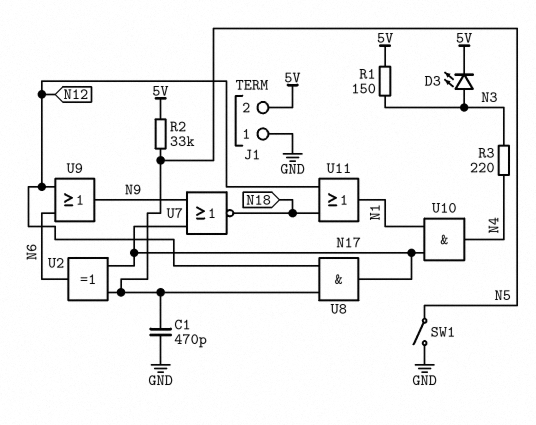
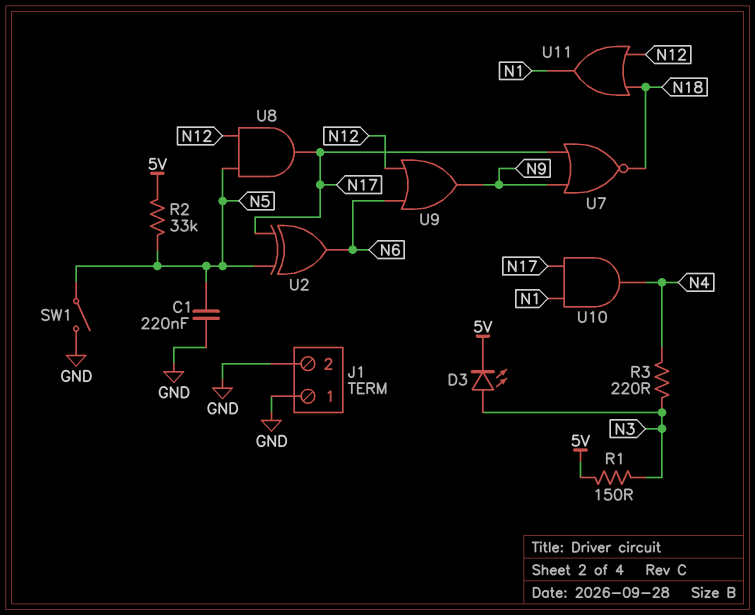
C1: 470pF (GND, N5) -> 220nF (GND, N5)
J1 pin 2: 5V -> GND

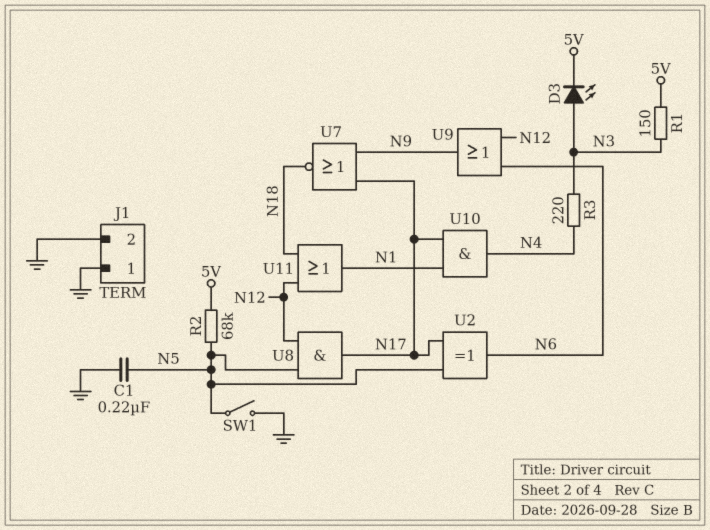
R2: 33k (5V, N5) -> 68k (5V, N5)

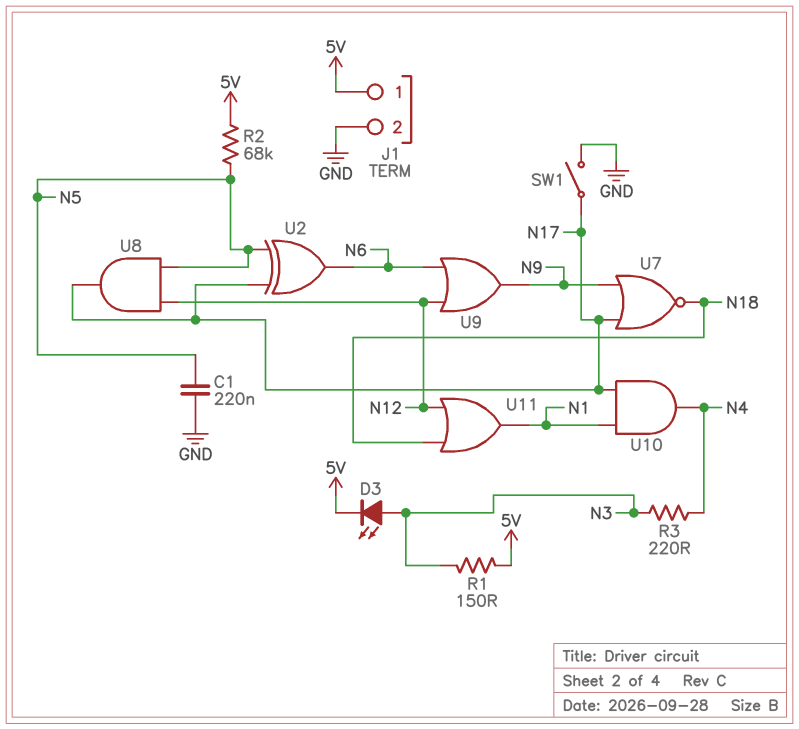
J1 pin 1: GND -> 5V
SW1: switch (GND, N5) -> switch (GND, N17)

